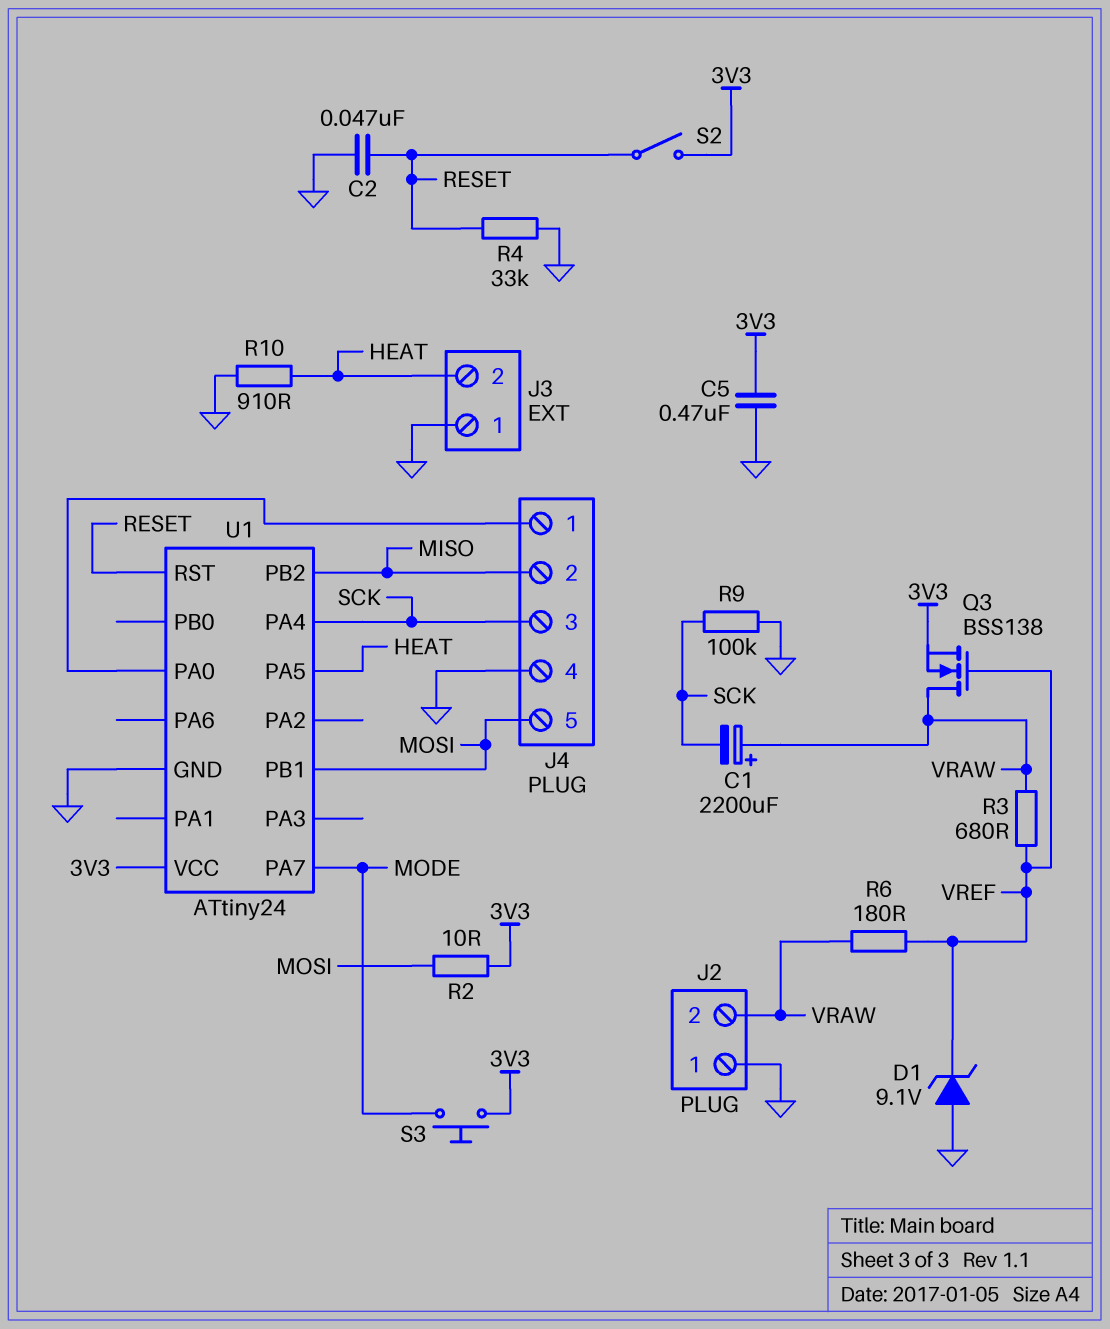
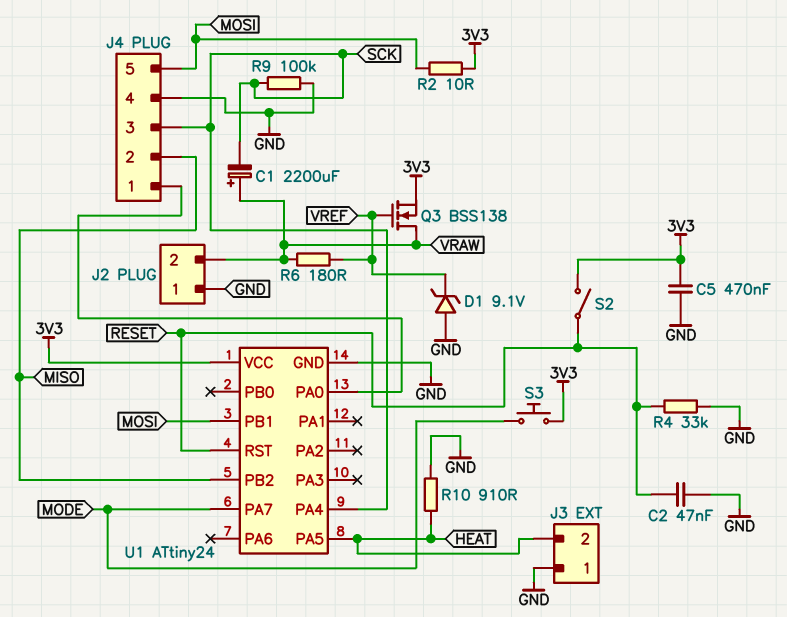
R3: 680 (VRAW, VREF) -> none

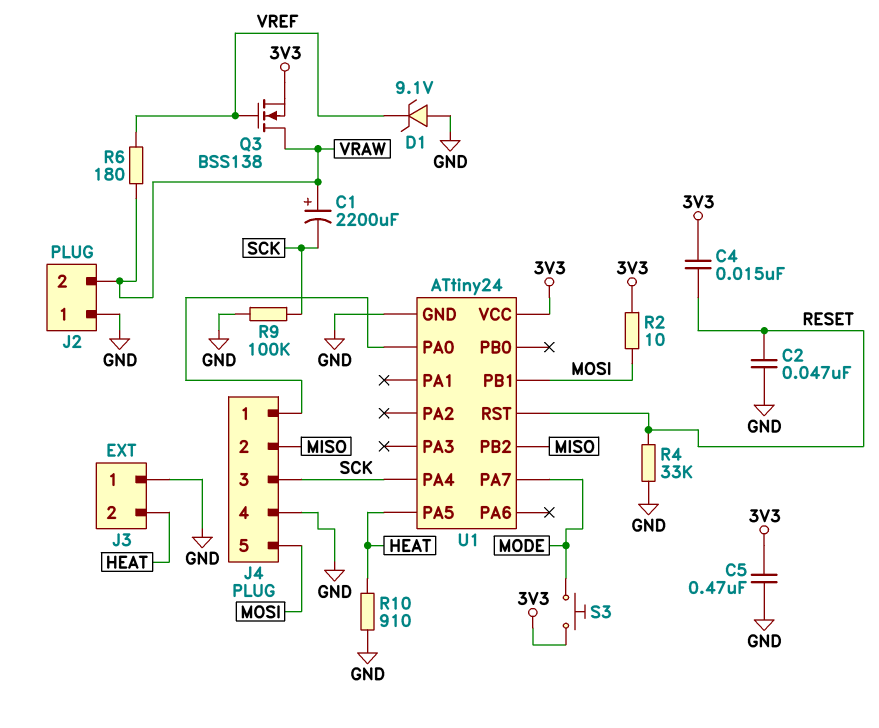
C4: none -> 15nF (3V3, RESET)
S2: switch (3V3, RESET) -> none

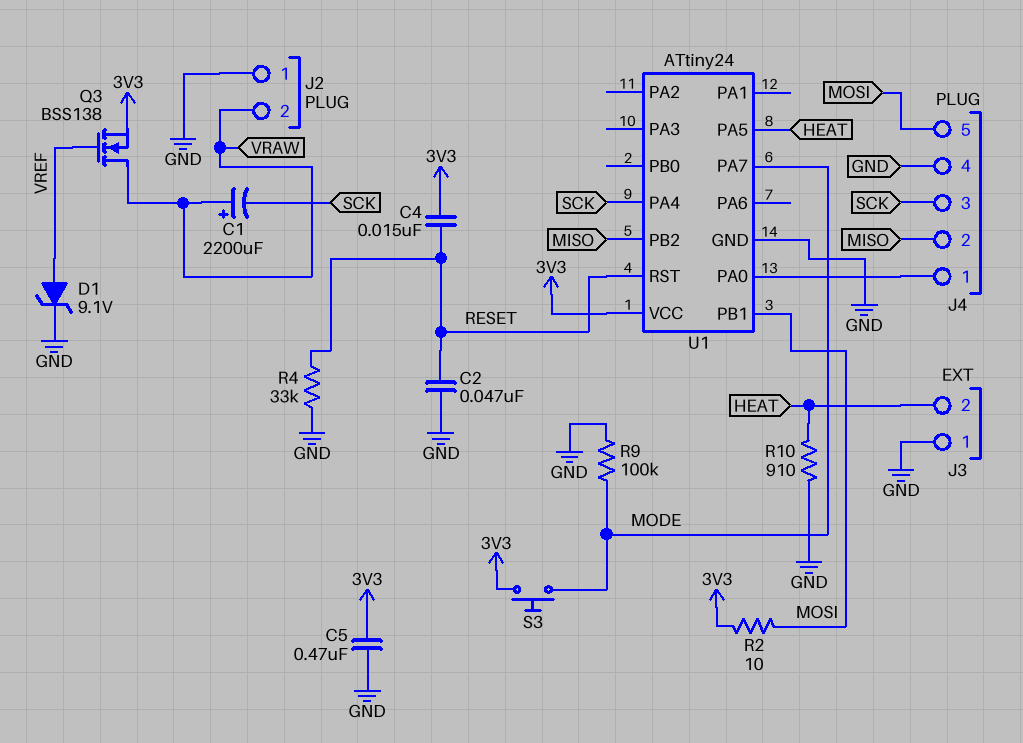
D1: zener 9.1V (A GND, K VREF) -> zener 9.1V (A VREF, K GND)
R6: 180 (VRAW, VREF) -> none
R9: 100k (GND, SCK) -> 100k (GND, MODE)

